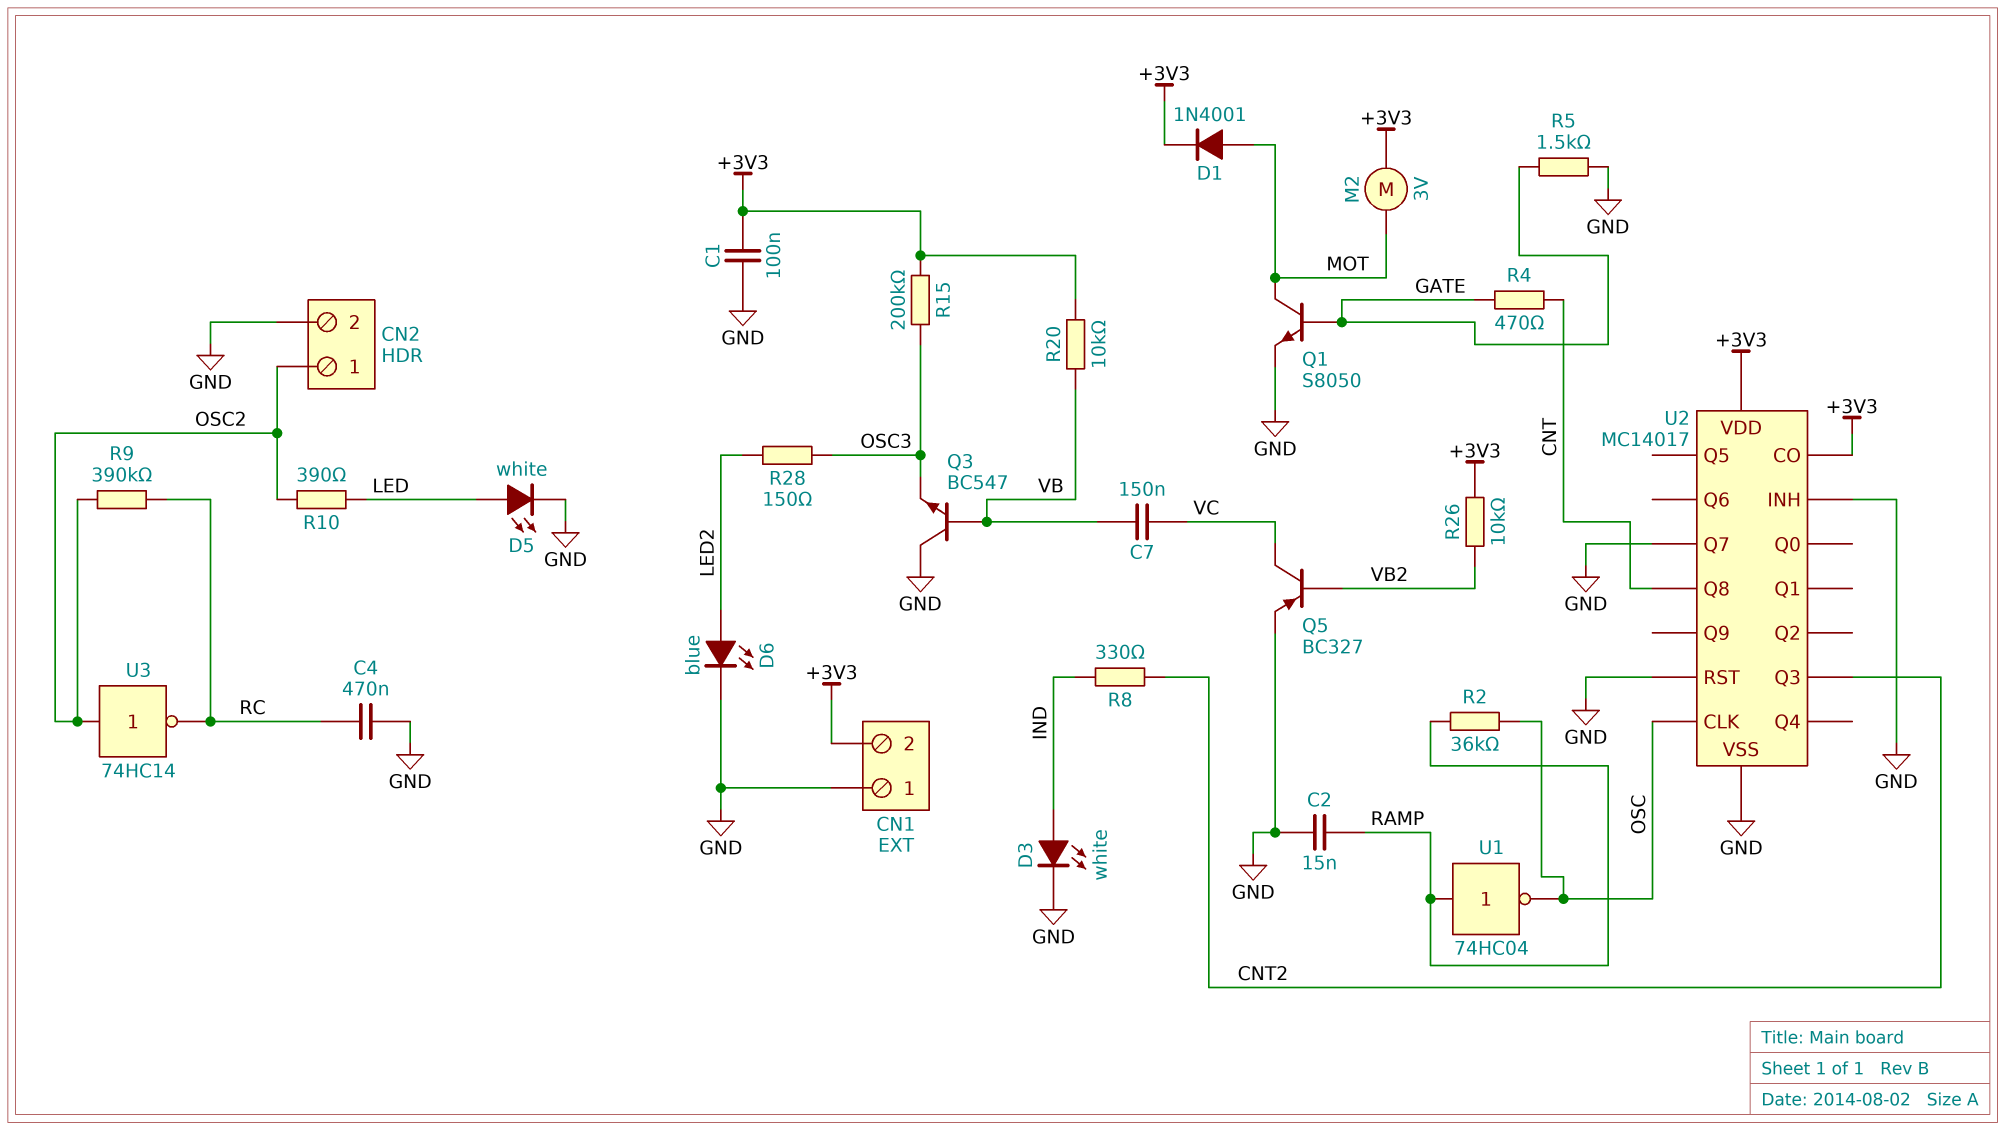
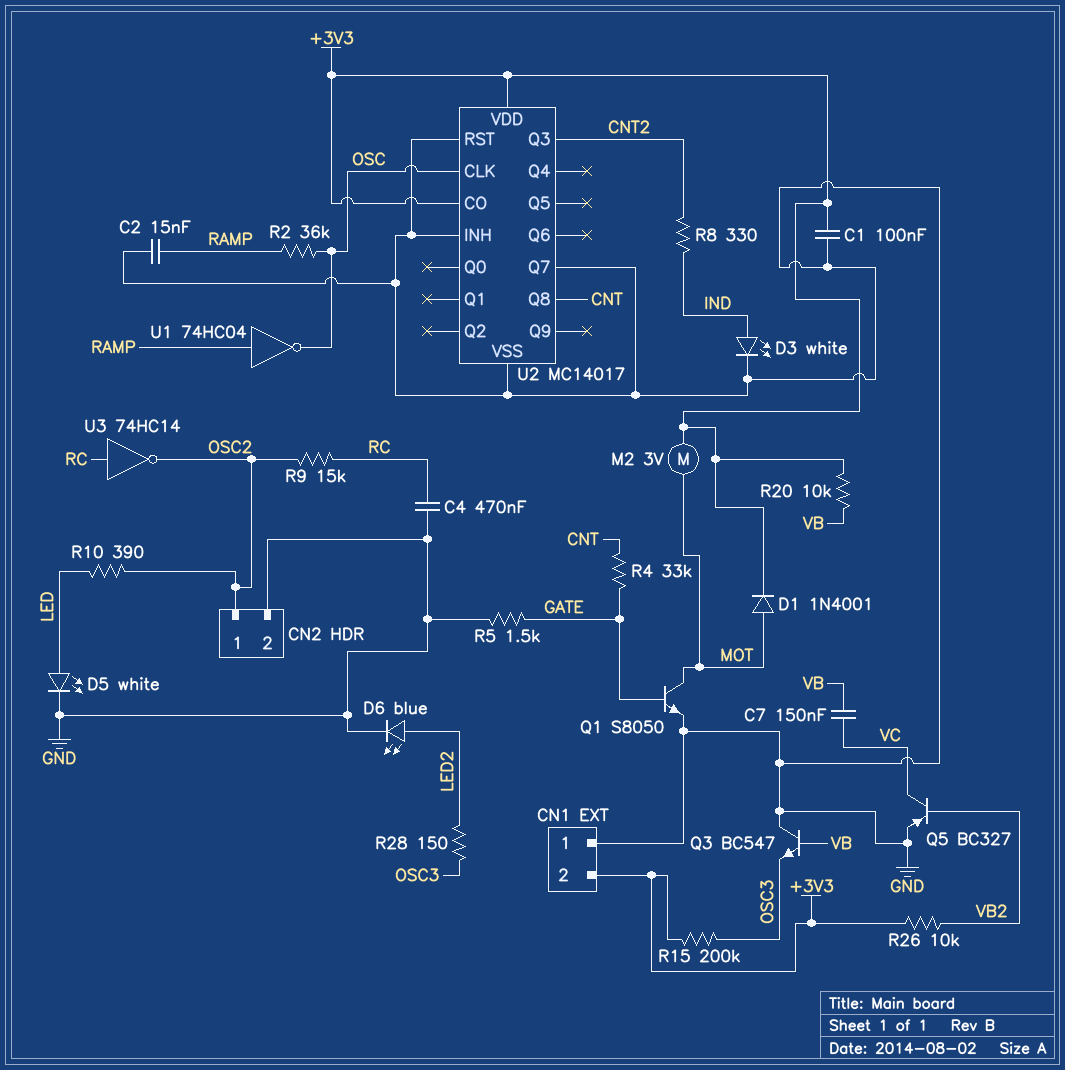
R4: 470 (CNT, GATE) -> 33k (CNT, GATE)
R9: 390k (OSC2, RC) -> 15k (OSC2, RC)
U3: NOT 74HC14 (in OSC2, out RC) -> NOT 74HC14 (in RC, out OSC2)

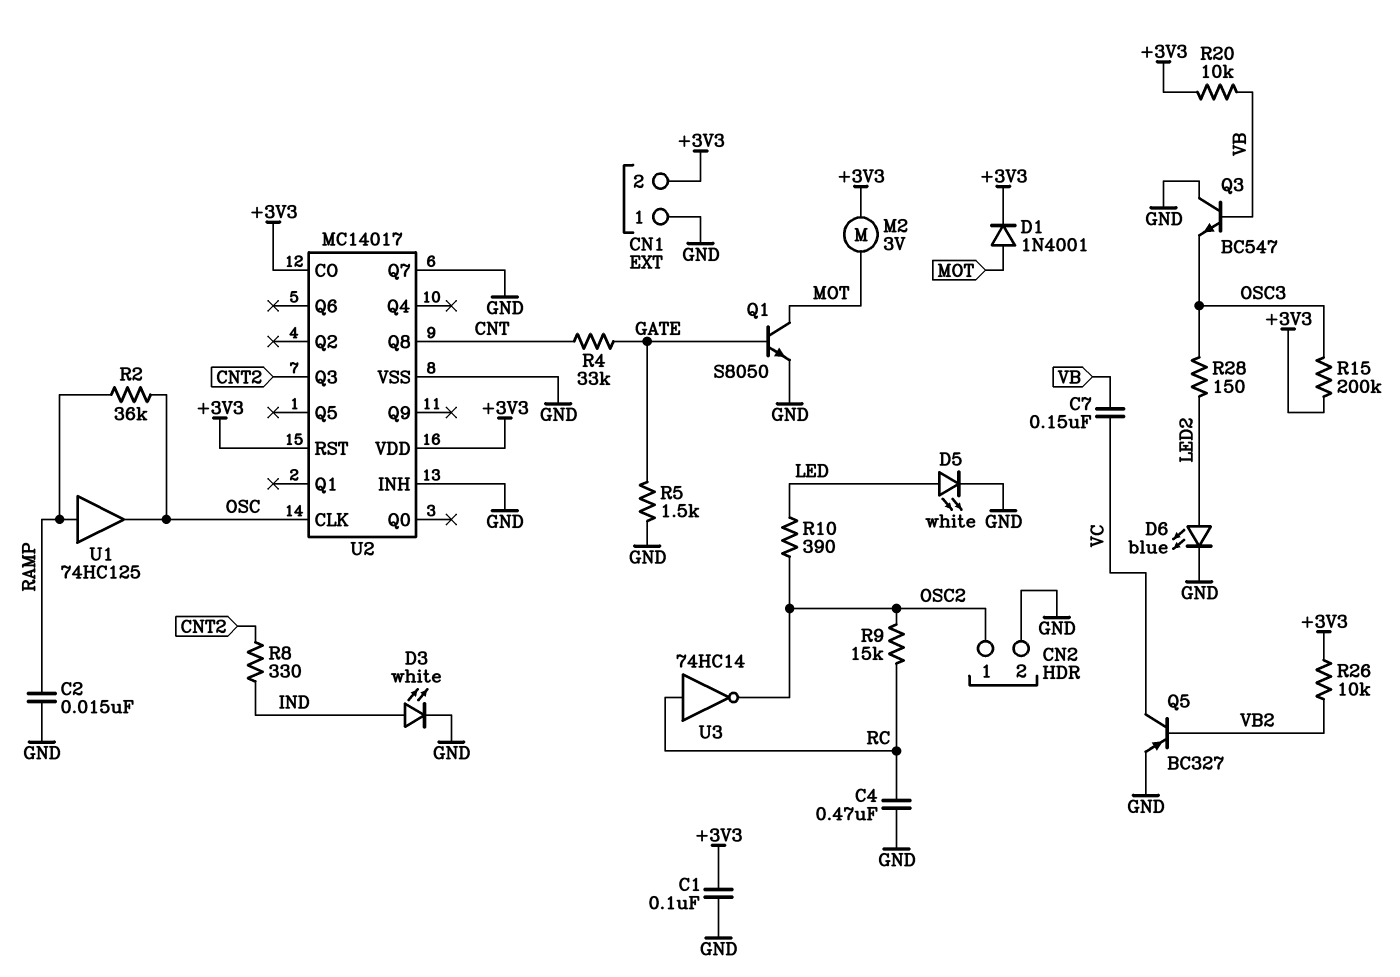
U1: NOT 74HC04 (in RAMP, out OSC) -> buffer 74HC125 (in RAMP, out OSC)
U2 pin RST: GND -> +3V3

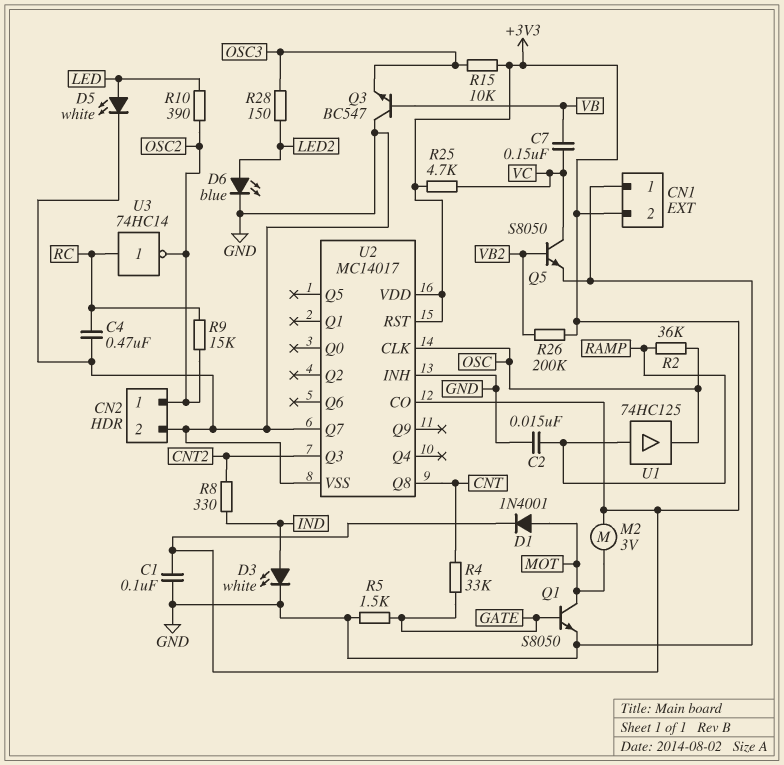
Q5: PNP BC327 (B VB2, C VC, E GND) -> NPN S8050 (B VB2, C VC, E GND)
R15: 200k (+3V3, OSC3) -> 10k (+3V3, OSC3)
R20: 10k (+3V3, VB) -> none
R25: none -> 4.7k (+3V3, VC)
R26: 10k (+3V3, VB2) -> 200k (+3V3, VB2)

